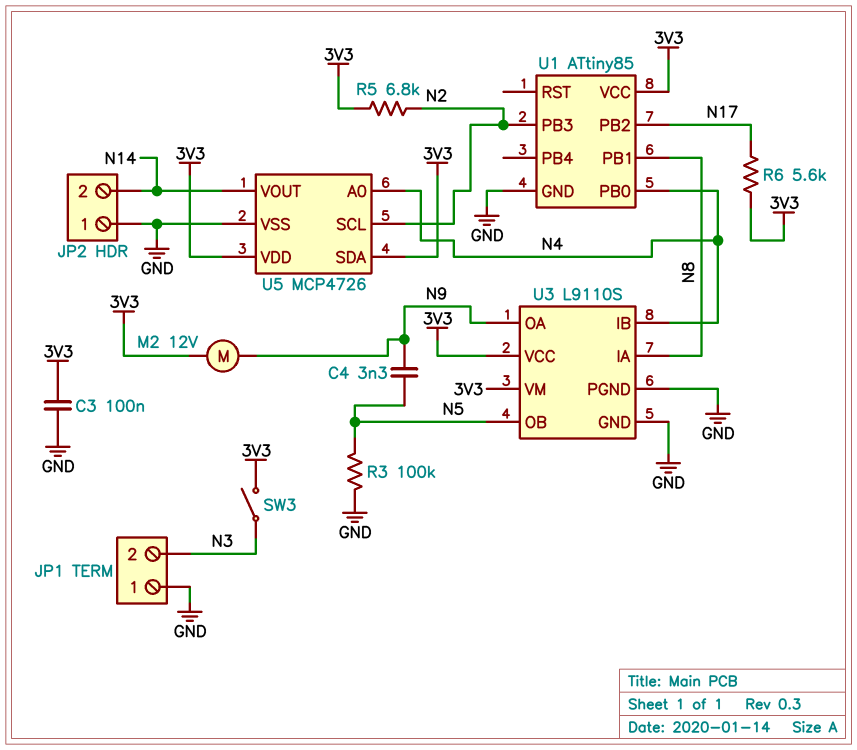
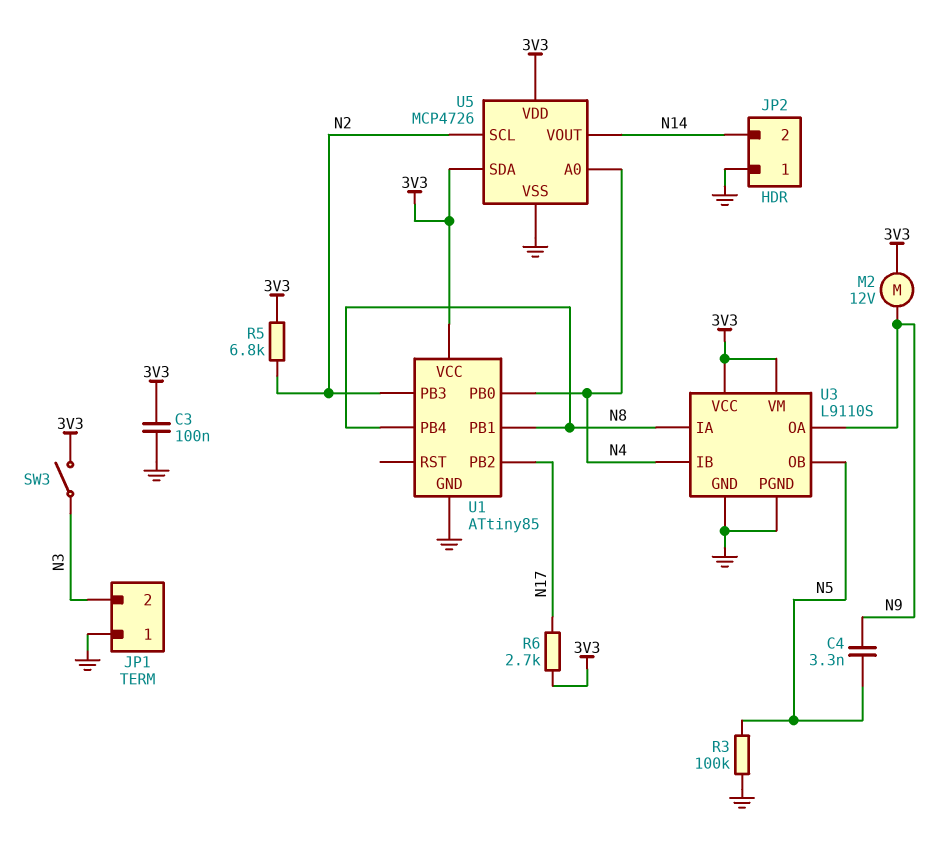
R6: 5.6k (3V3, N17) -> 2.7k (3V3, N17)
U1 pin PB4: none -> N8

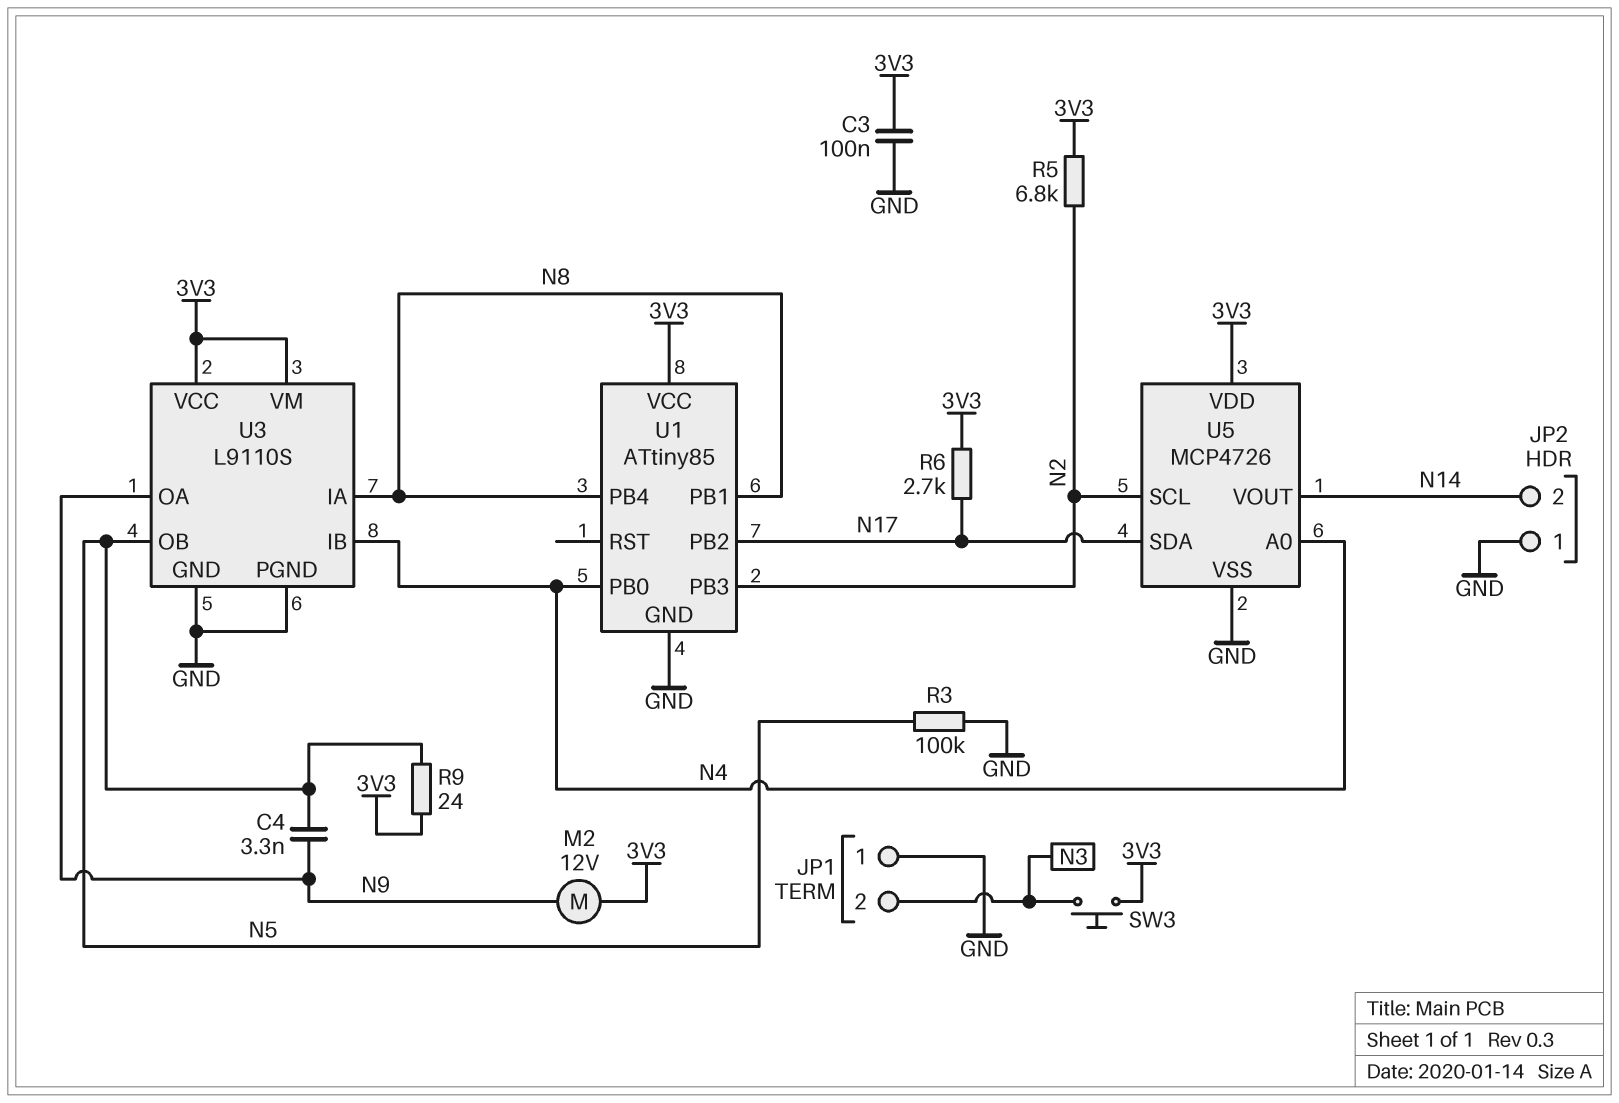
R9: none -> 24 (3V3, N5)
SW3: switch (3V3, N3) -> button (3V3, N3)
U5 pin SDA: 3V3 -> N17

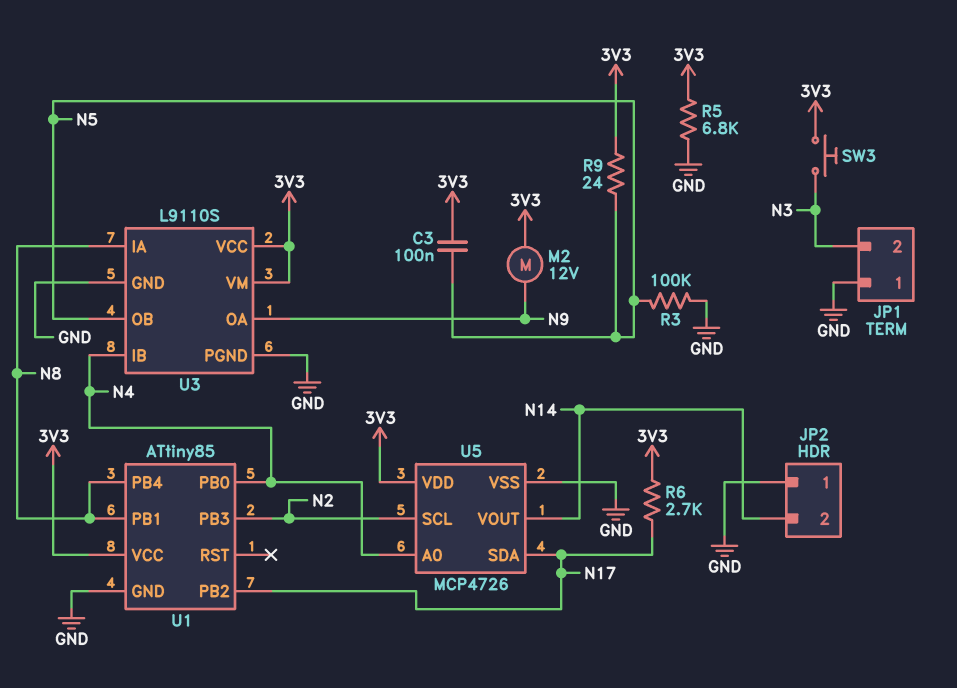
C3: 100nF (3V3, GND) -> 100nF (3V3, N5)
C4: 3.3nF (N5, N9) -> none
R5: 6.8k (3V3, N2) -> 6.8k (3V3, GND)

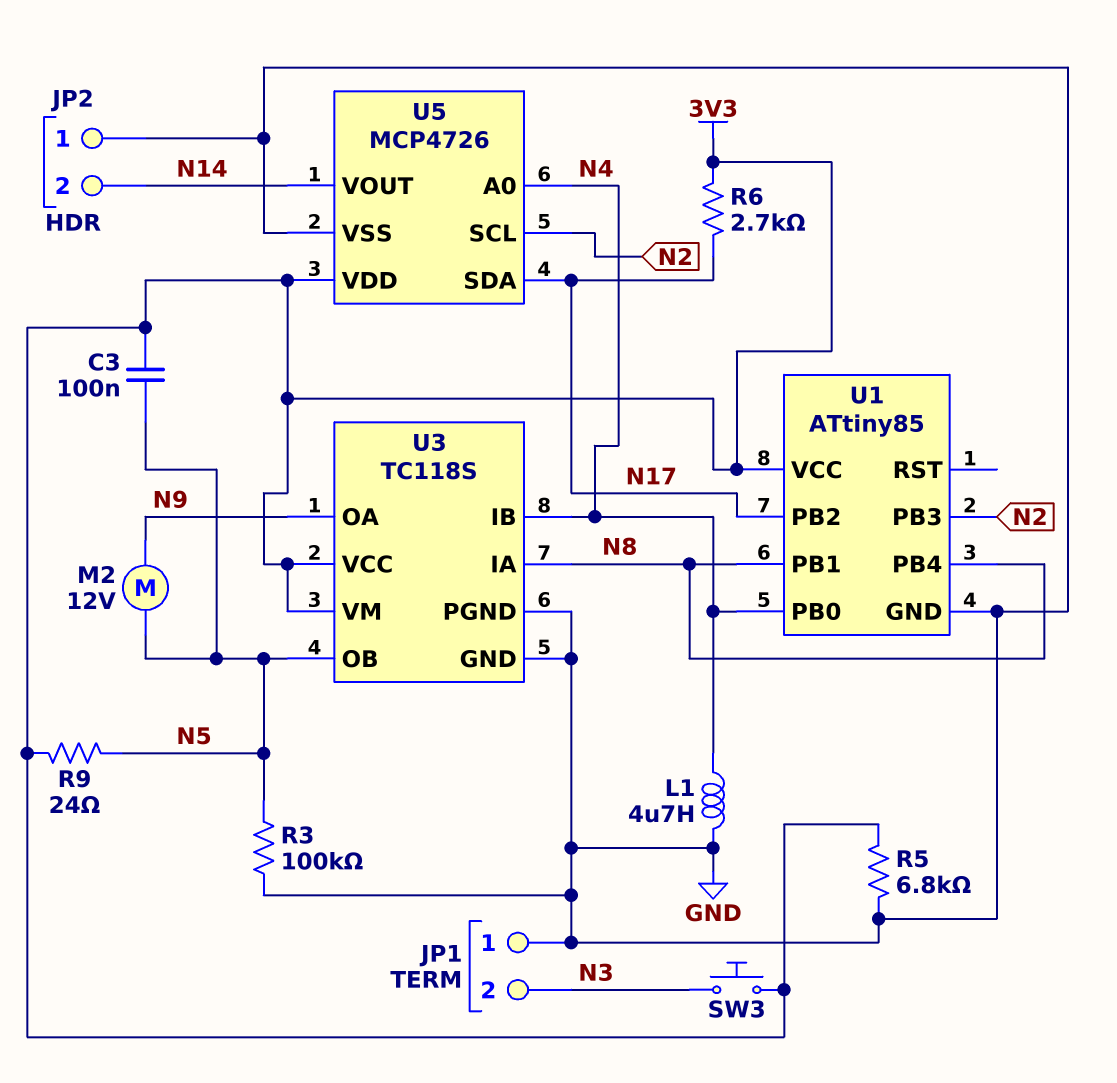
L1: none -> 4.7uH (GND, N4)
M2: motor 12V (3V3, N9) -> motor 12V (N5, N9)
U3: L9110S -> TC118S

